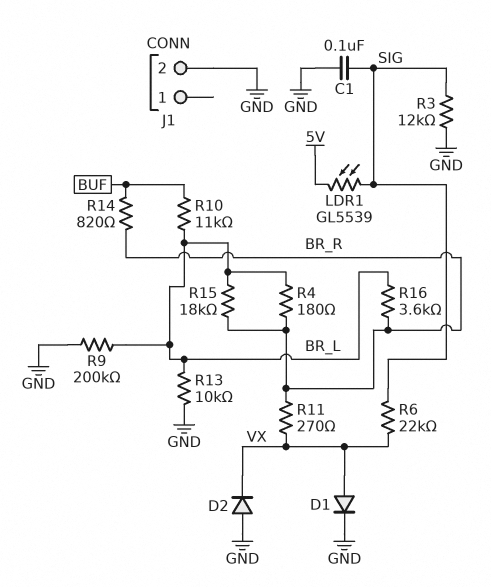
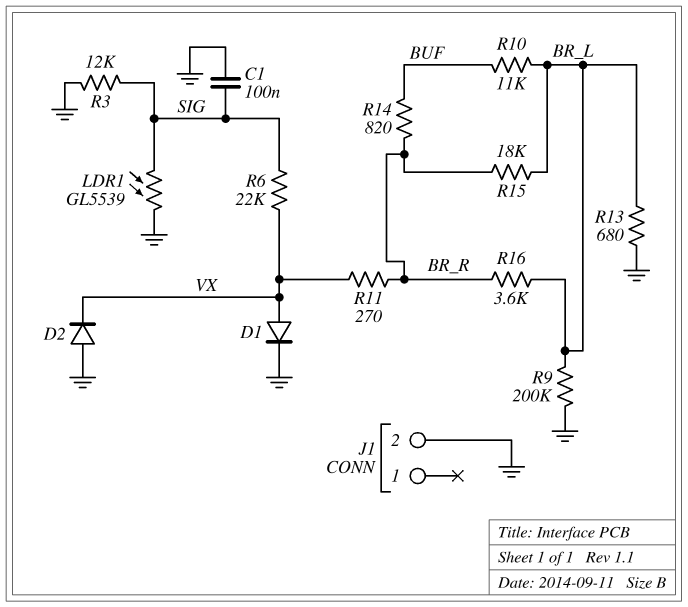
LDR1: GL5539 (5V, SIG) -> GL5539 (GND, SIG)
R4: 180 (BR_L, BR_R) -> none
R13: 10k (BR_L, GND) -> 680 (BR_L, GND)

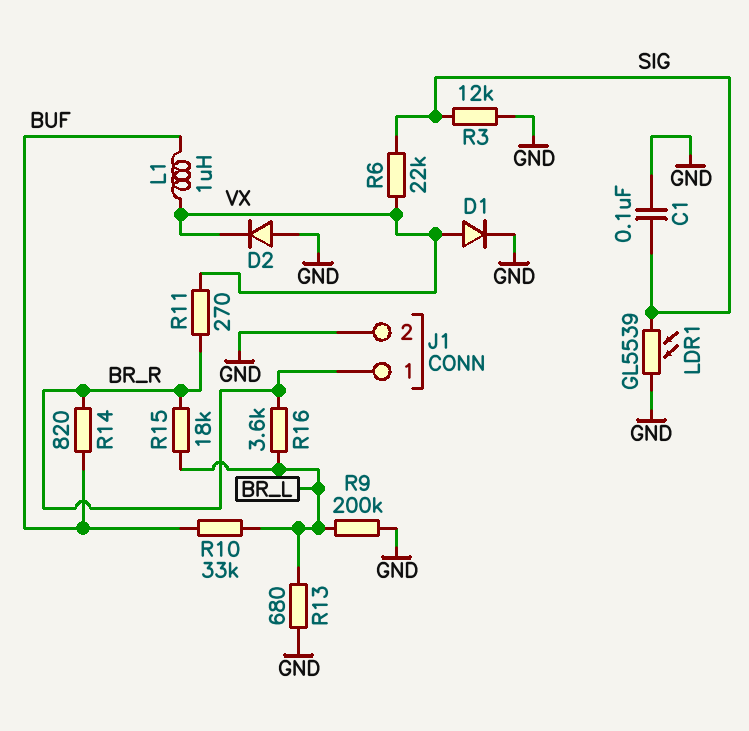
J1 pin 1: none -> BR_R
L1: none -> 1uH (BUF, VX)
R10: 11k (BR_L, BUF) -> 33k (BR_L, BUF)

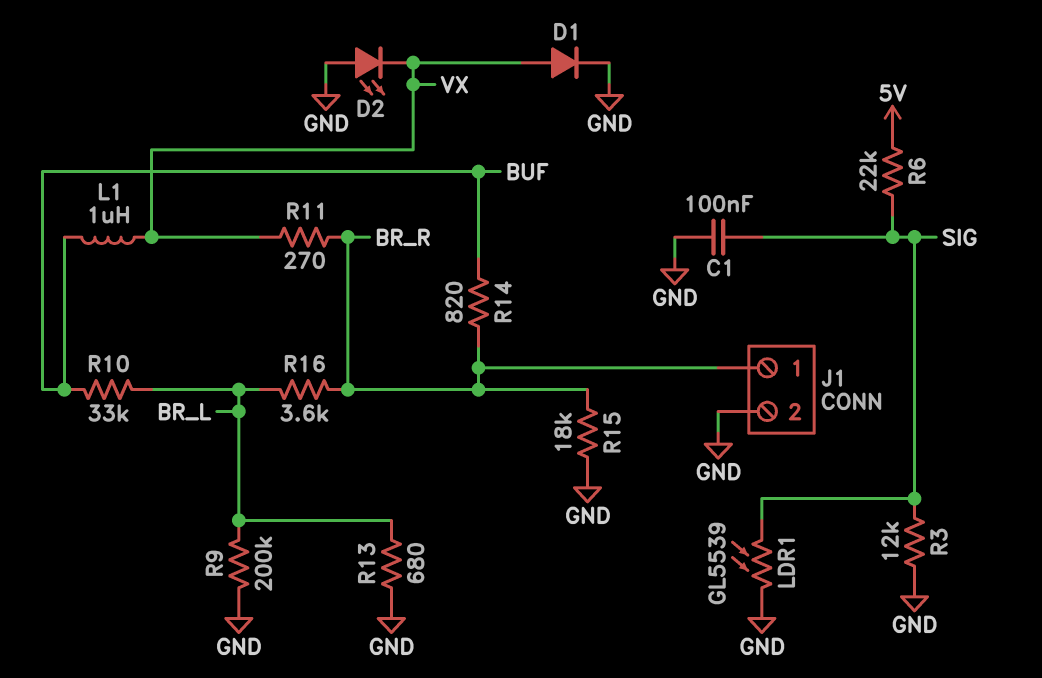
D2: diode (A GND, K VX) -> LED (A GND, K VX)
R6: 22k (SIG, VX) -> 22k (5V, SIG)
R15: 18k (BR_L, BR_R) -> 18k (BR_R, GND)

